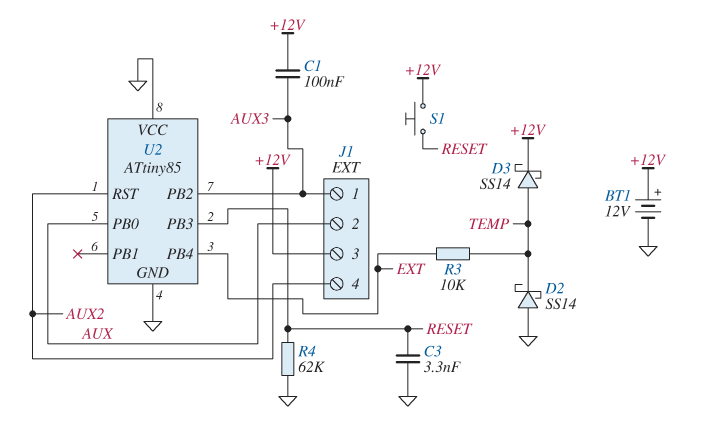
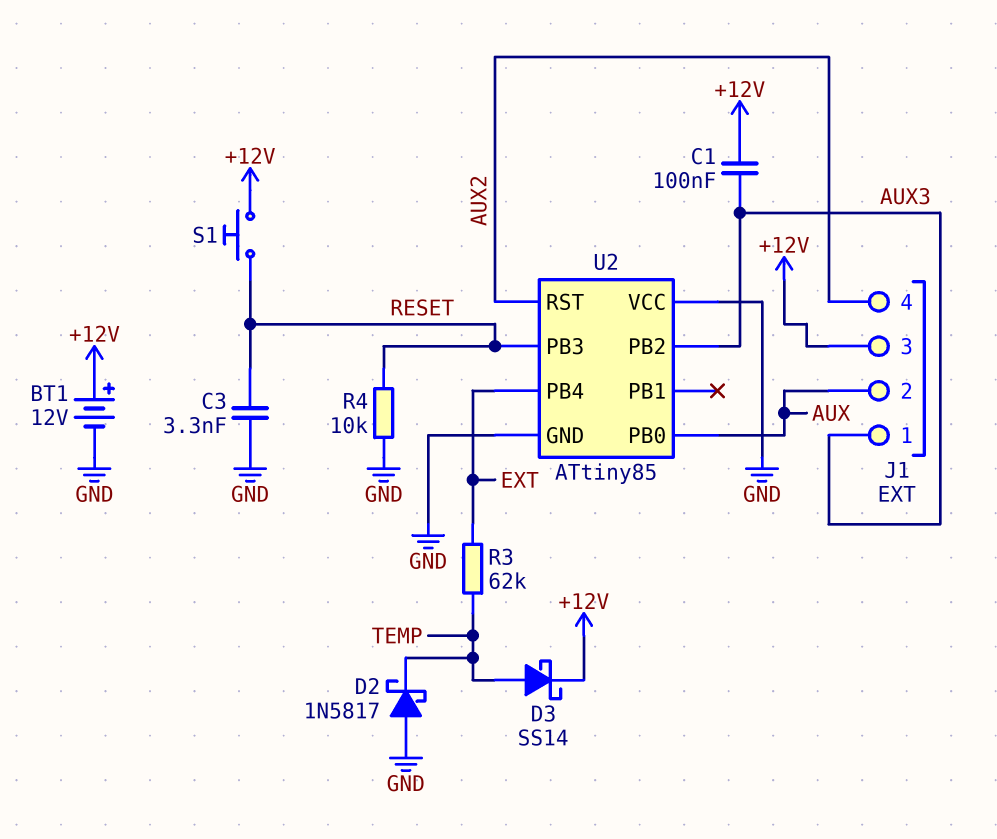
D2: schottky SS14 (A GND, K TEMP) -> schottky 1N5817 (A GND, K TEMP)
R3: 10k (EXT, TEMP) -> 62k (EXT, TEMP)
R4: 62k (GND, RESET) -> 10k (GND, RESET)

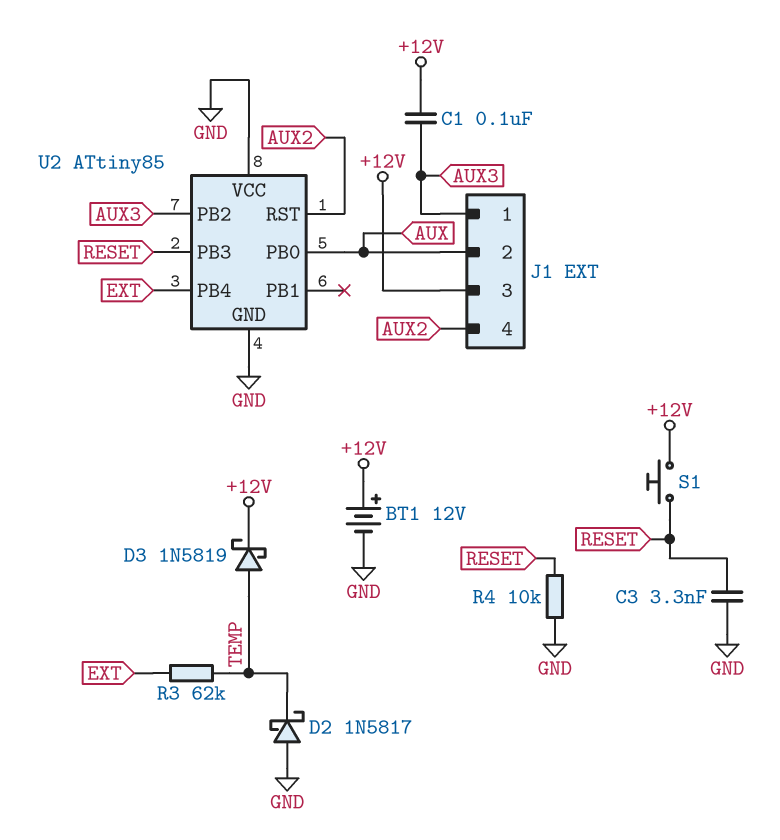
D3: schottky SS14 (A TEMP, K +12V) -> schottky 1N5819 (A TEMP, K +12V)

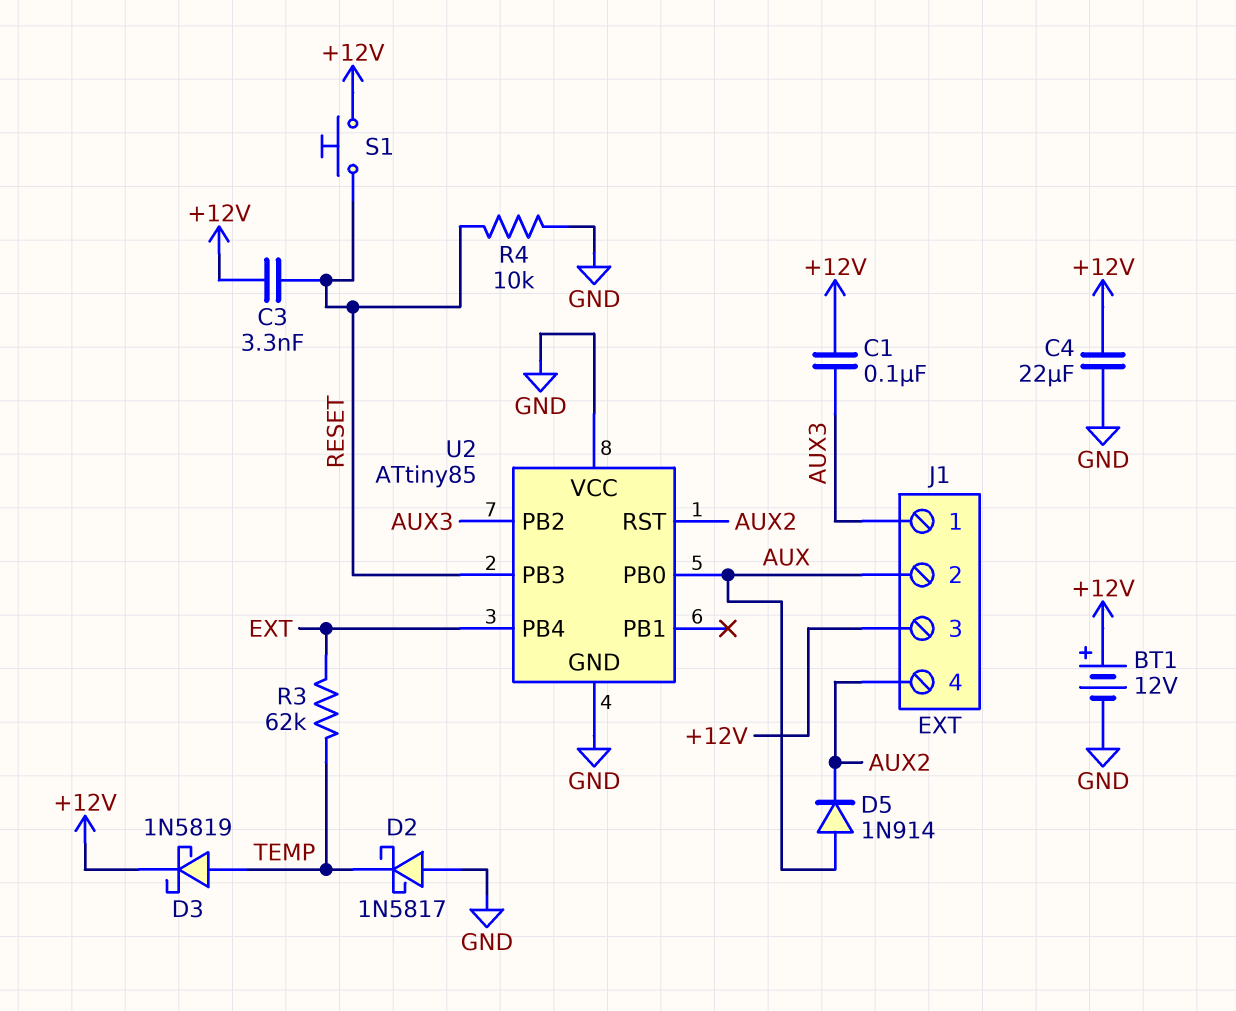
C3: 3.3nF (GND, RESET) -> 3.3nF (+12V, RESET)
C4: none -> 22uF (+12V, GND)
D5: none -> diode 1N914 (A AUX, K AUX2)

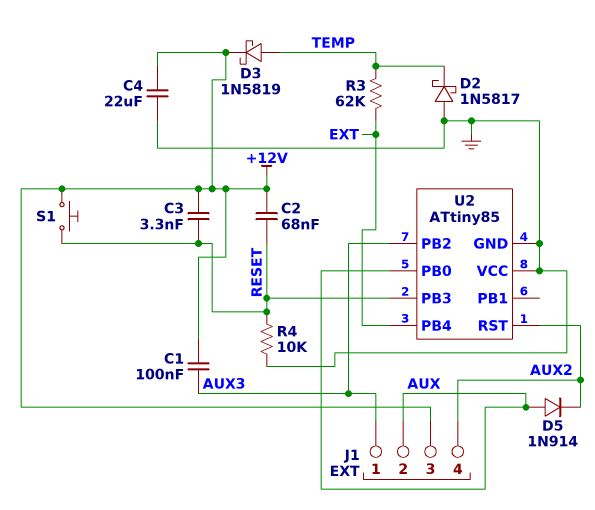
BT1: 12V (plus +12V, minus GND) -> none
C2: none -> 68nF (+12V, RESET)

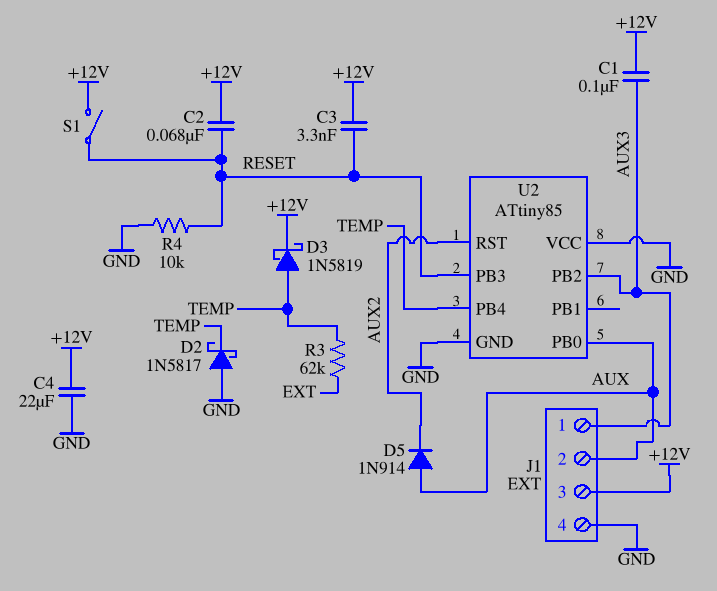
J1 pin 4: AUX2 -> GND
S1: button (+12V, RESET) -> switch (+12V, RESET)
U2 pin PB4: EXT -> TEMP

